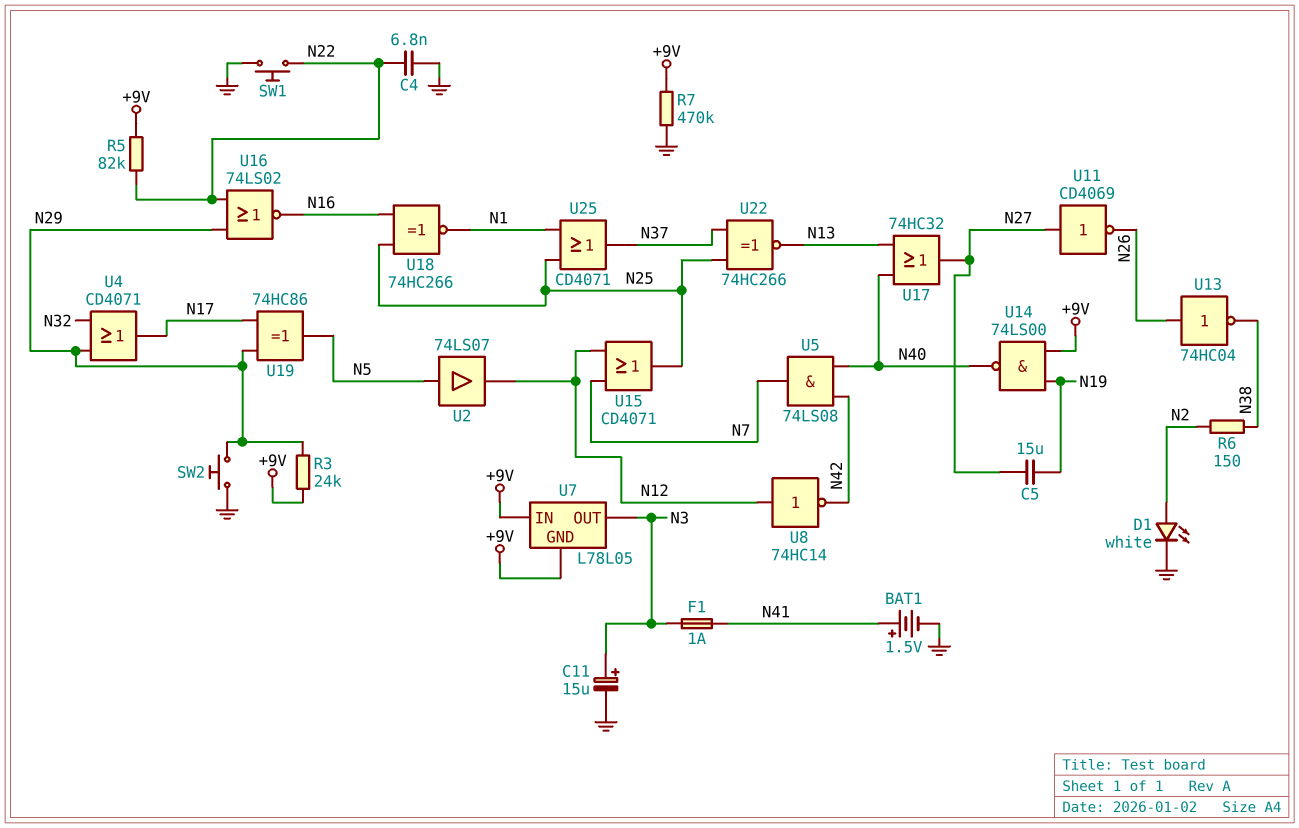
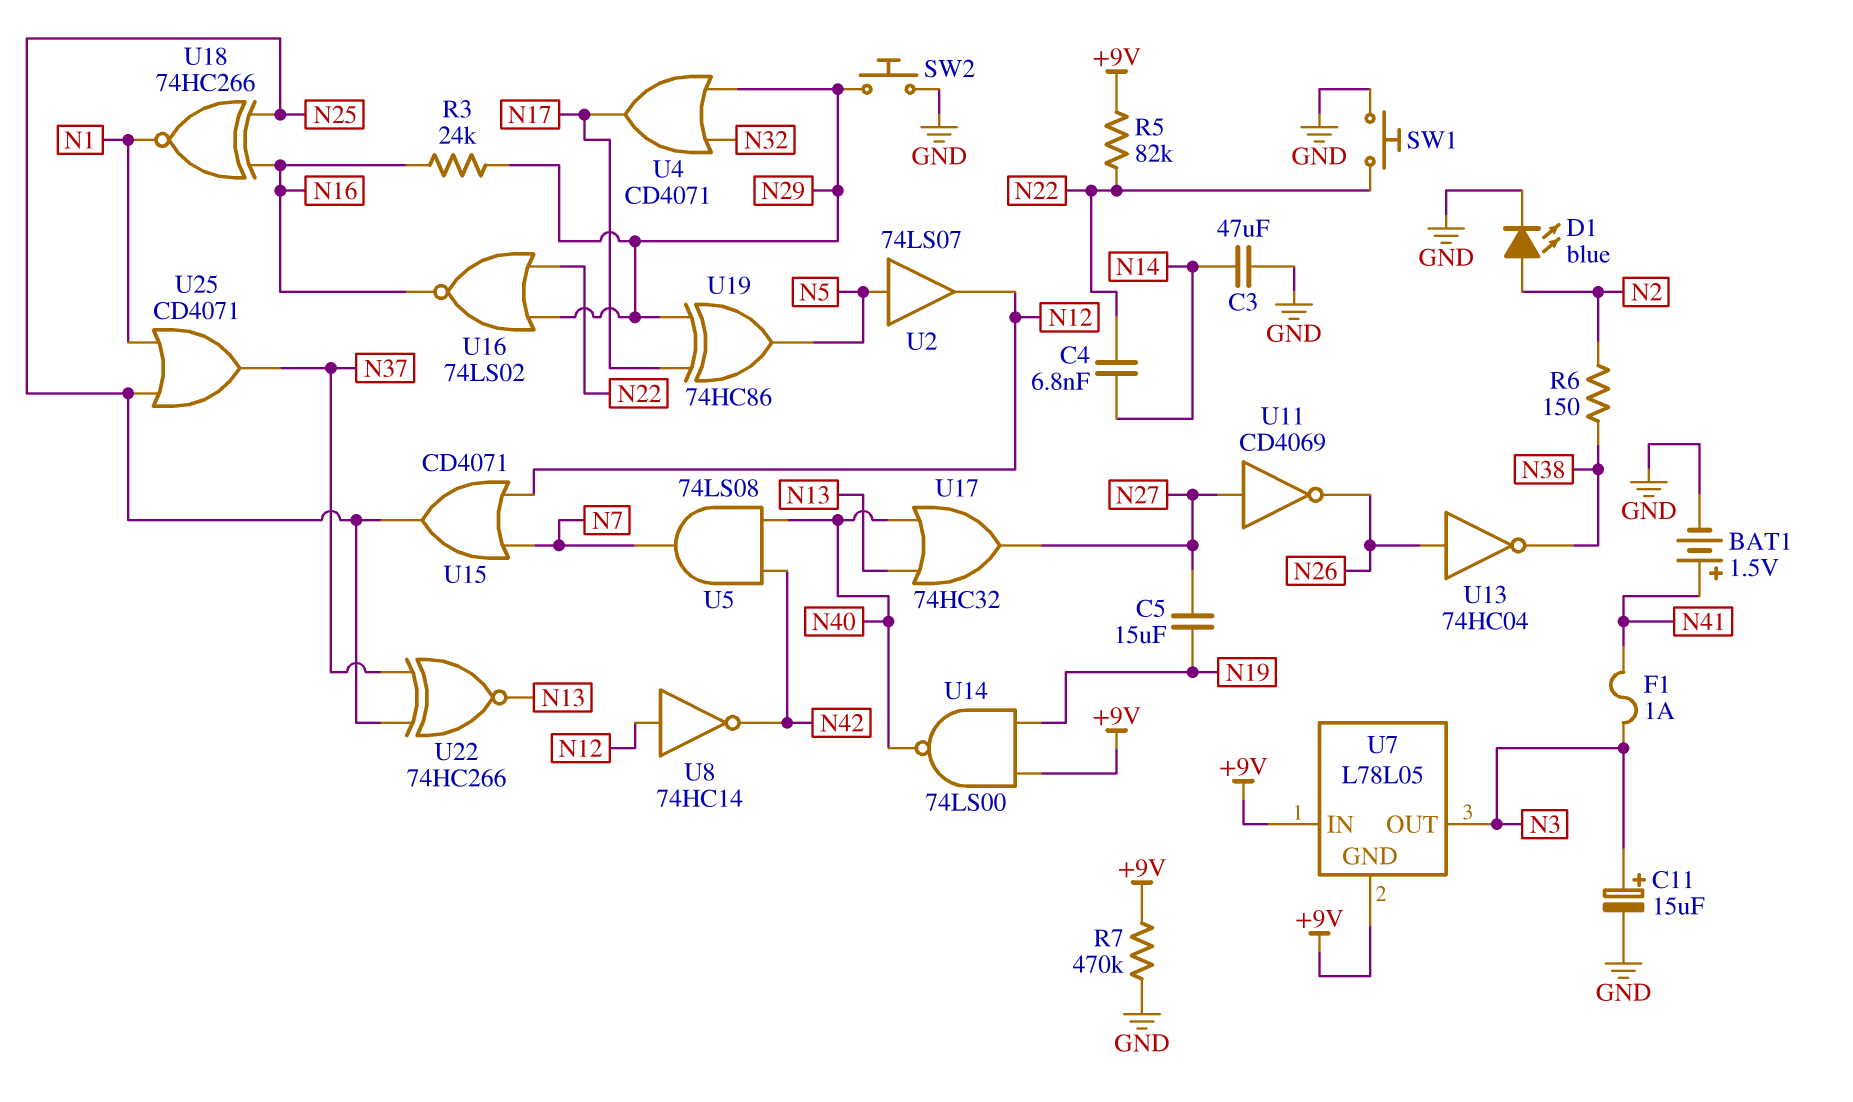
C3: none -> 47uF (GND, N14)
C4: 6.8nF (GND, N22) -> 6.8nF (N14, N22)
D1: LED white (A N2, K GND) -> LED blue (A N2, K GND)
R3: 24k (+9V, N29) -> 24k (N16, N29)

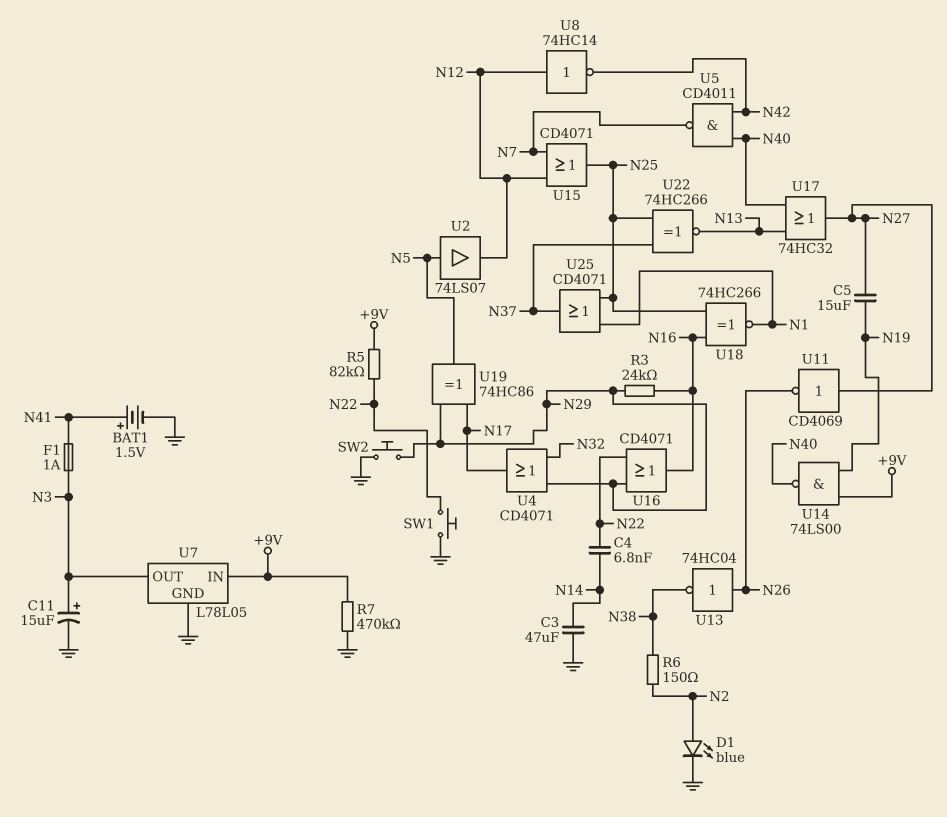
U5: AND 74LS08 (in N40, in N42, out N7) -> NAND CD4011 (in N40, in N42, out N7)
U7 pin GND: +9V -> GND
U16: NOR 74LS02 (in N22, in N29, out N16) -> OR CD4071 (in N22, in N29, out N16)

